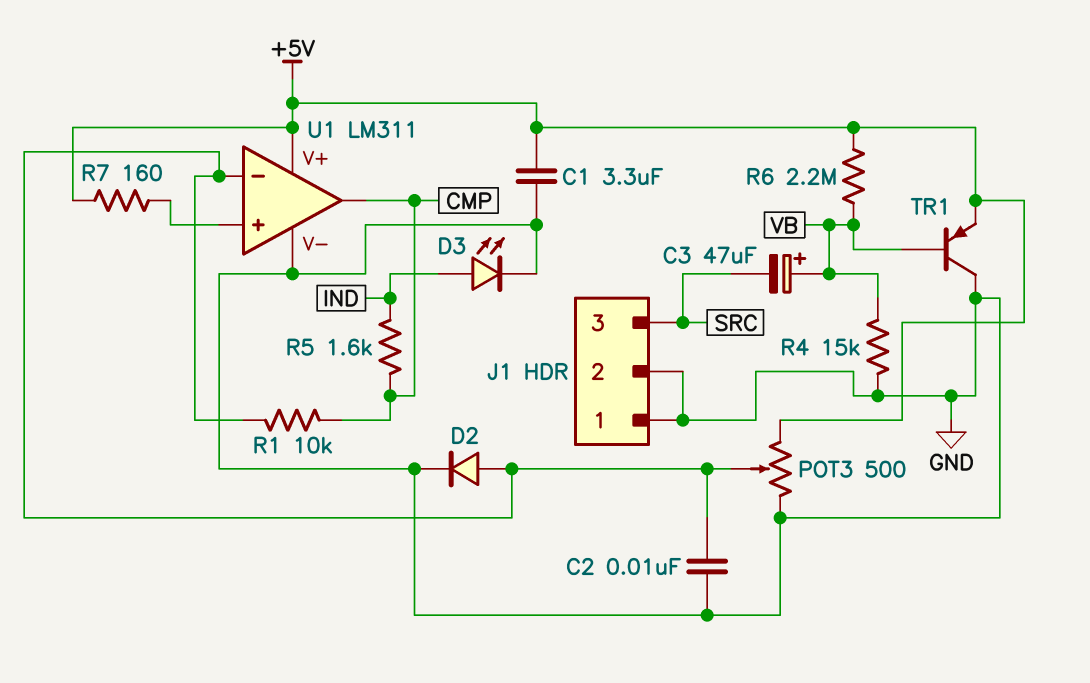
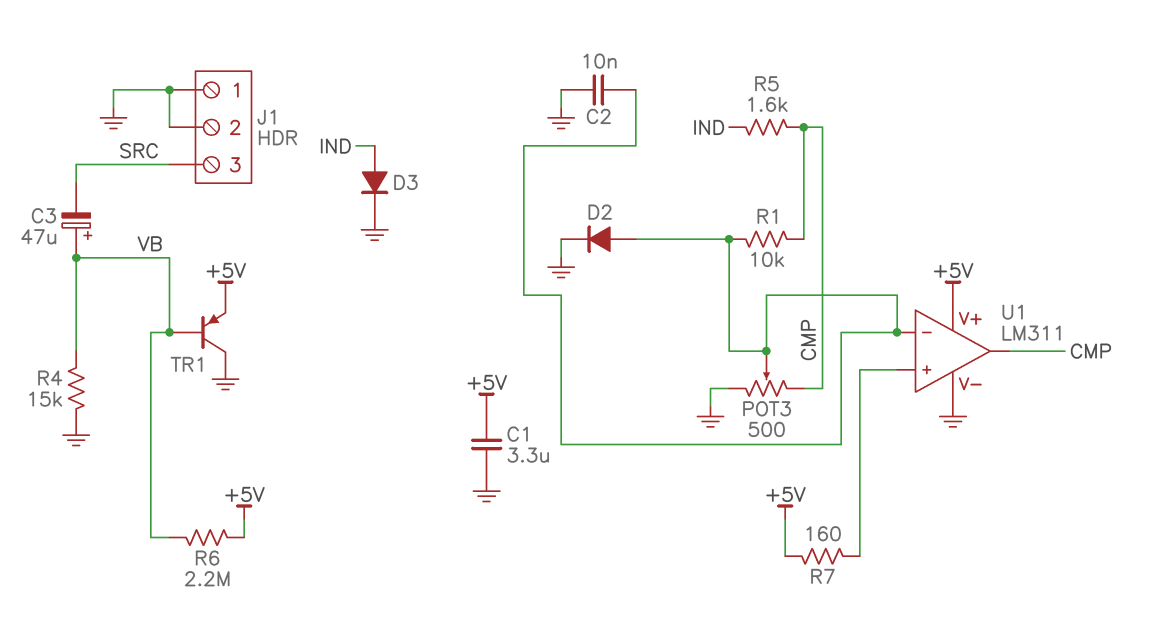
D3: LED (A IND, K GND) -> diode (A IND, K GND)
POT3: 500 (+5V, GND, wiper U1/in-) -> 500 (CMP, GND, wiper U1/in-)

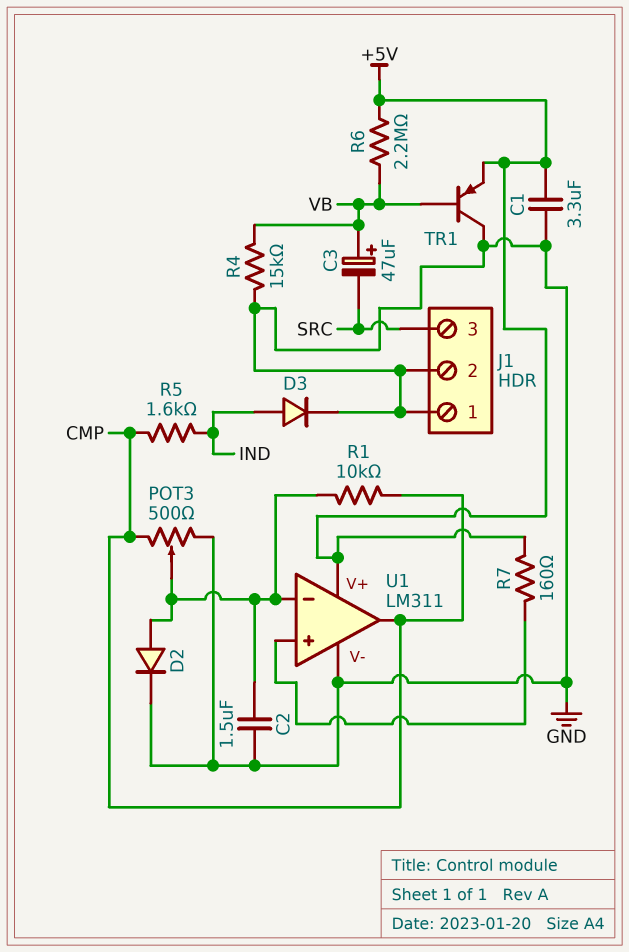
C2: 10nF (GND, U1/in-) -> 1.5uF (GND, U1/in-)

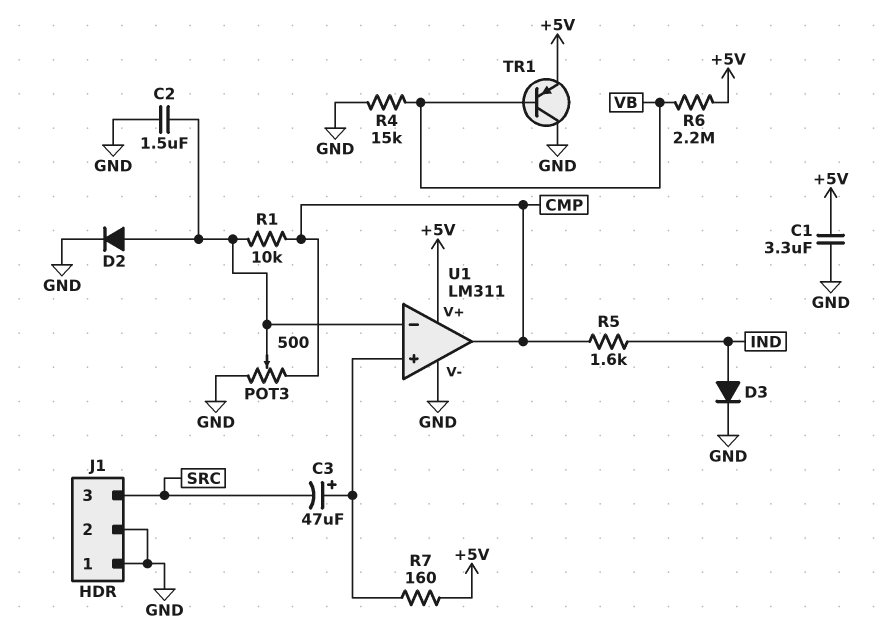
C3: 47uF (plus VB, minus SRC) -> 47uF (plus U1/in+, minus SRC)

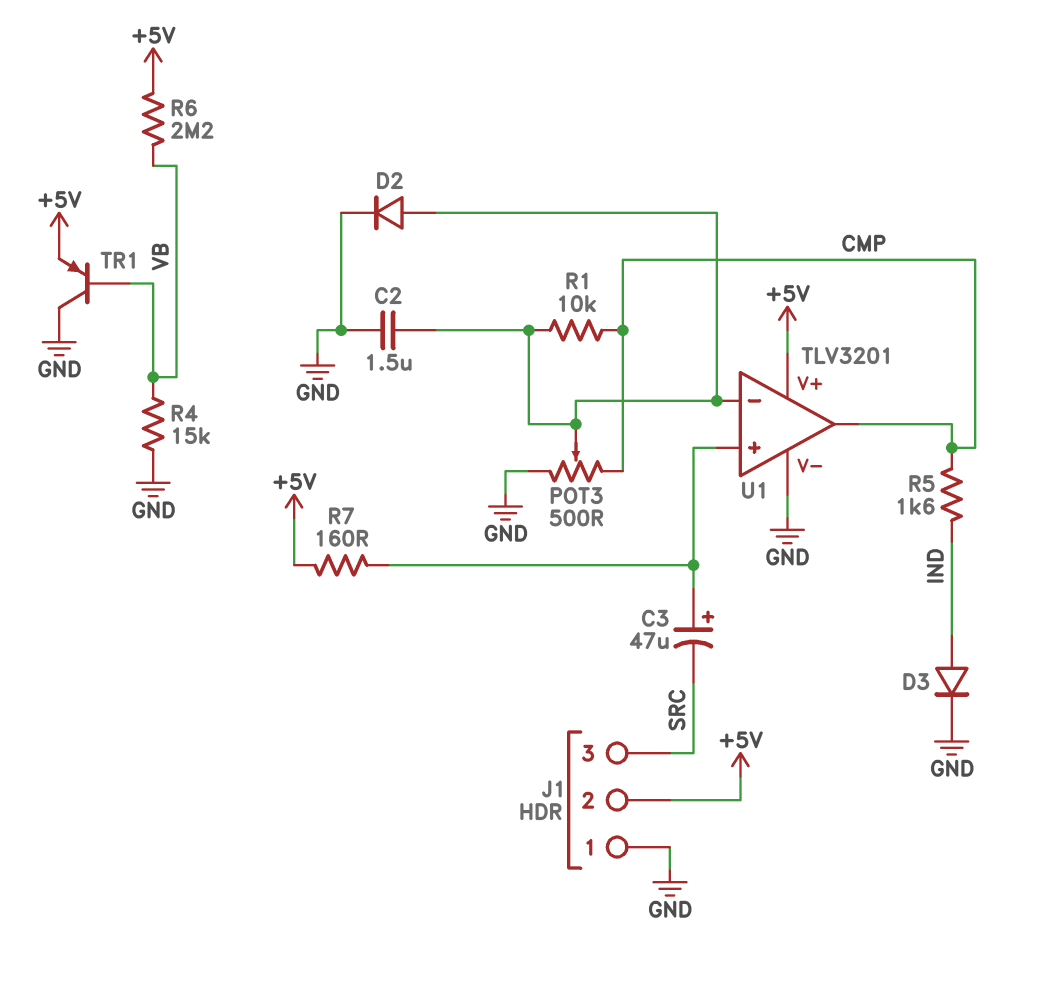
C1: 3.3uF (+5V, GND) -> none
J1 pin 2: GND -> +5V
U1: LM311 -> TLV3201

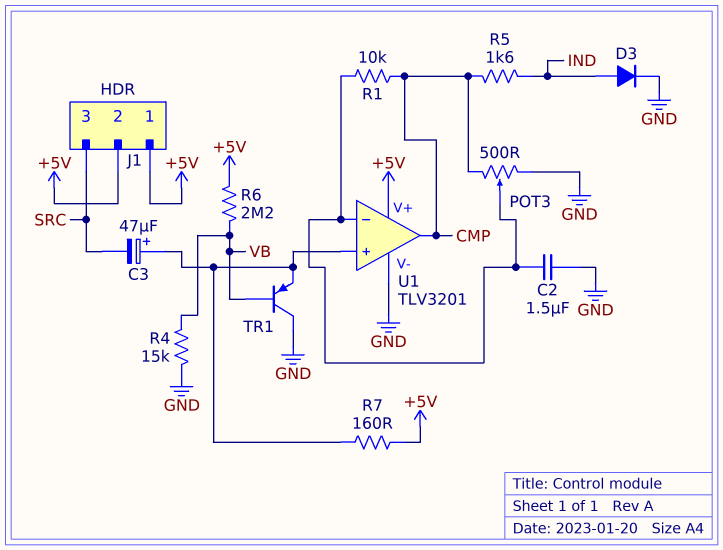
D2: diode (A U1/in-, K GND) -> none
J1 pin 1: GND -> +5V
TR1: PNP (B VB, C GND, E +5V) -> PNP (B VB, C GND, E U1/in+)

